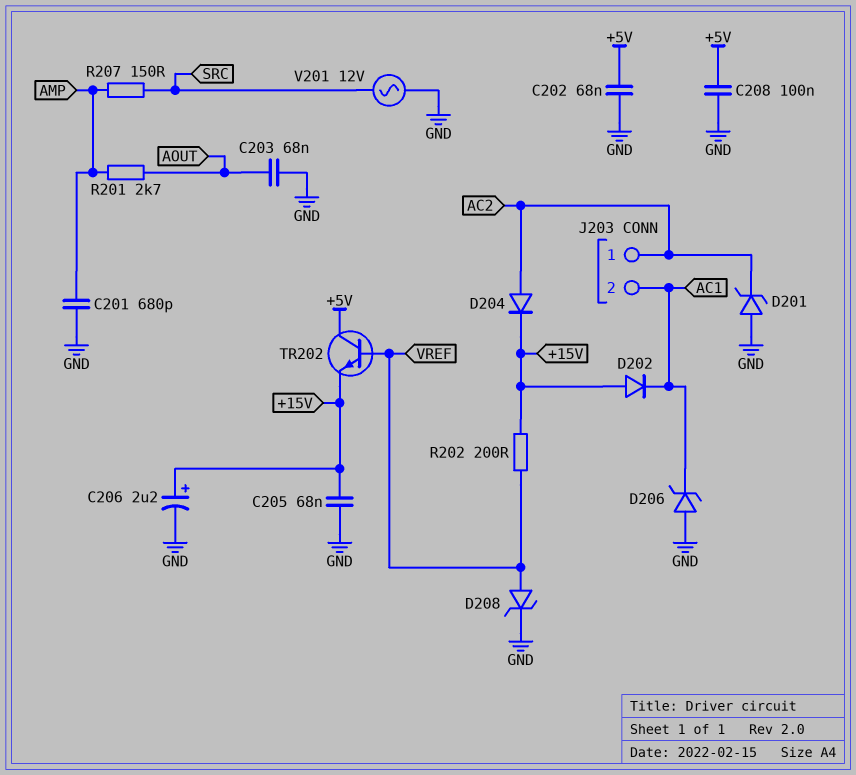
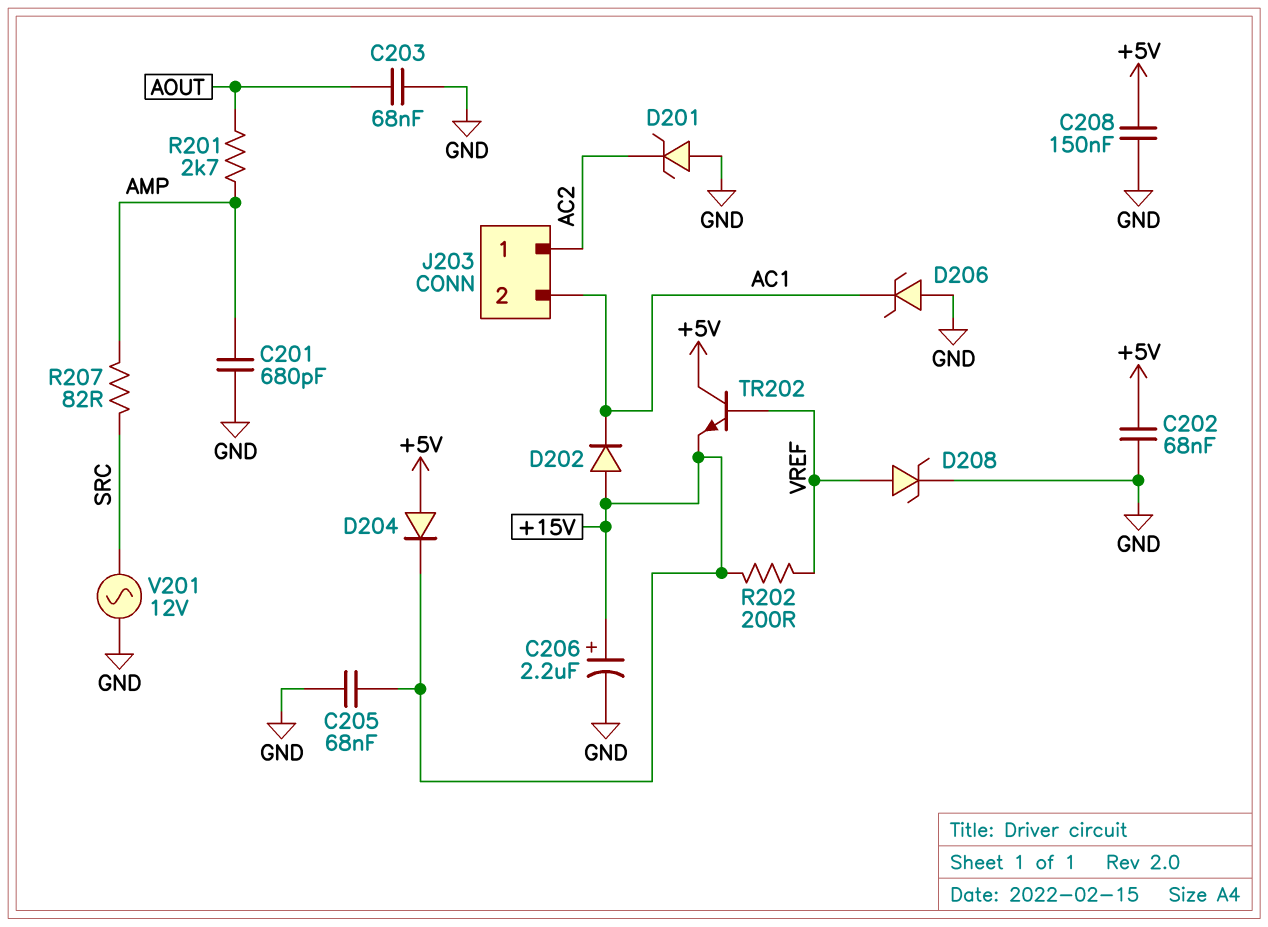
C208: 100nF (+5V, GND) -> 150nF (+5V, GND)
D204: diode (A AC2, K +15V) -> diode (A +5V, K +15V)
R207: 150 (AMP, SRC) -> 82 (AMP, SRC)

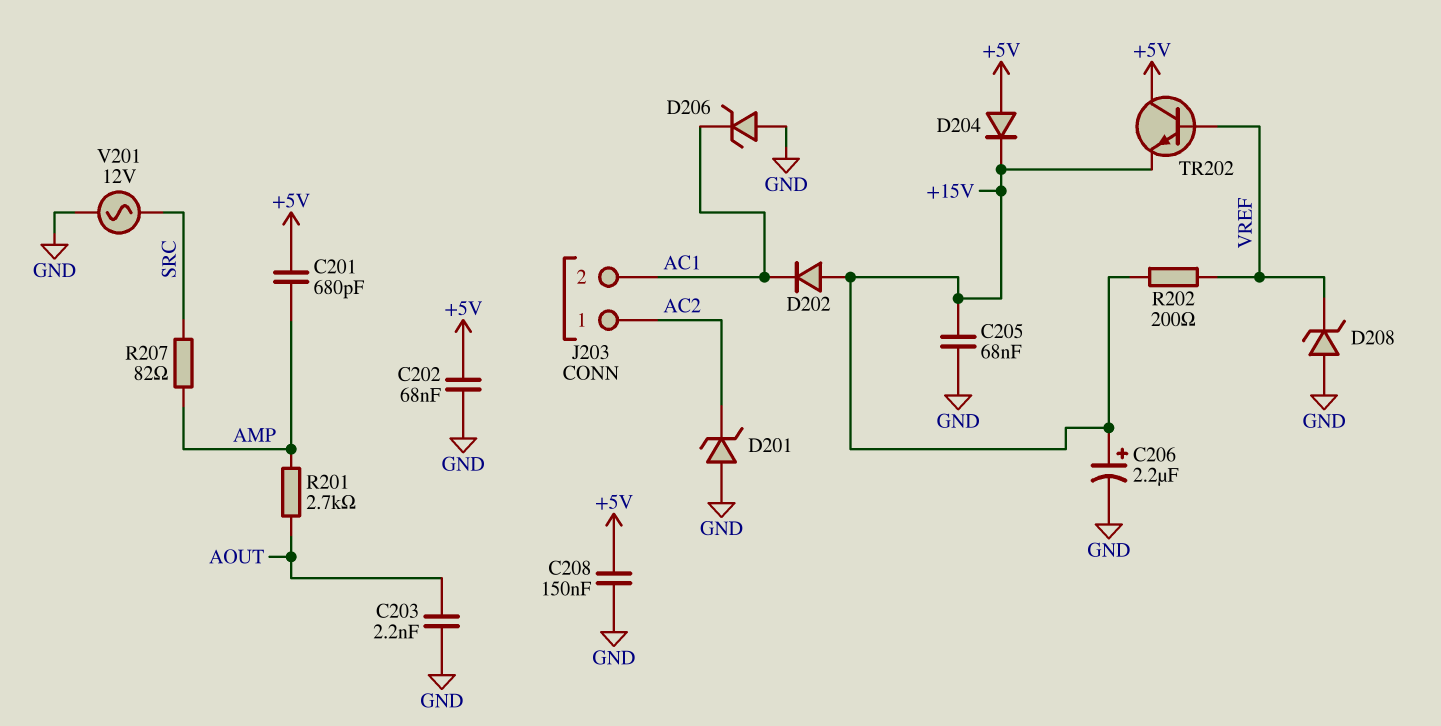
C201: 680pF (AMP, GND) -> 680pF (+5V, AMP)
C203: 68nF (AOUT, GND) -> 2.2nF (AOUT, GND)
D208: zener (A VREF, K GND) -> zener (A GND, K VREF)

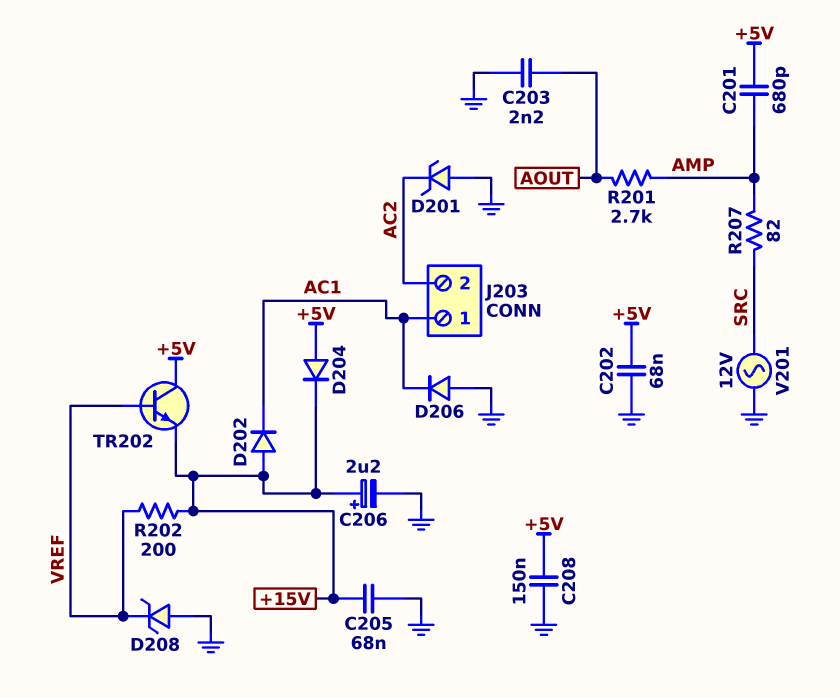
D206: zener (A GND, K AC1) -> diode (A GND, K AC1)
J203 pin 1: AC2 -> AC1
J203 pin 2: AC1 -> AC2

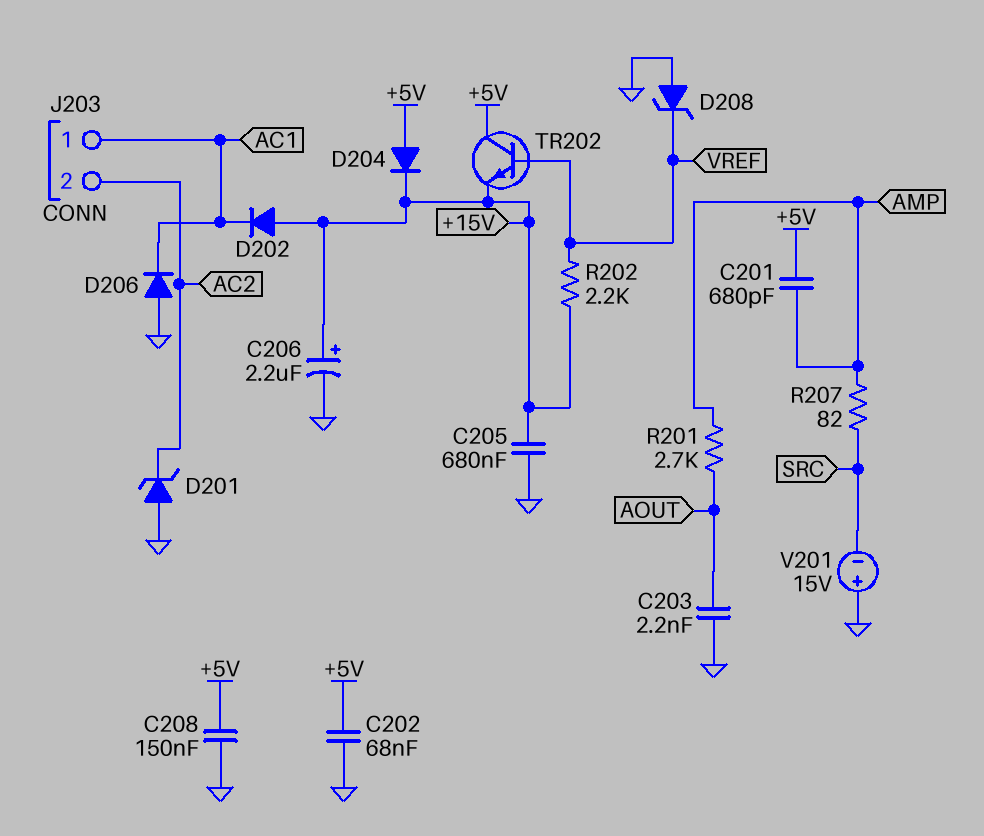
C205: 68nF (+15V, GND) -> 680nF (+15V, GND)
R202: 200 (+15V, VREF) -> 2.2k (+15V, VREF)
V201: AC 12V (GND, SRC) -> 15V (plus GND, minus SRC)

